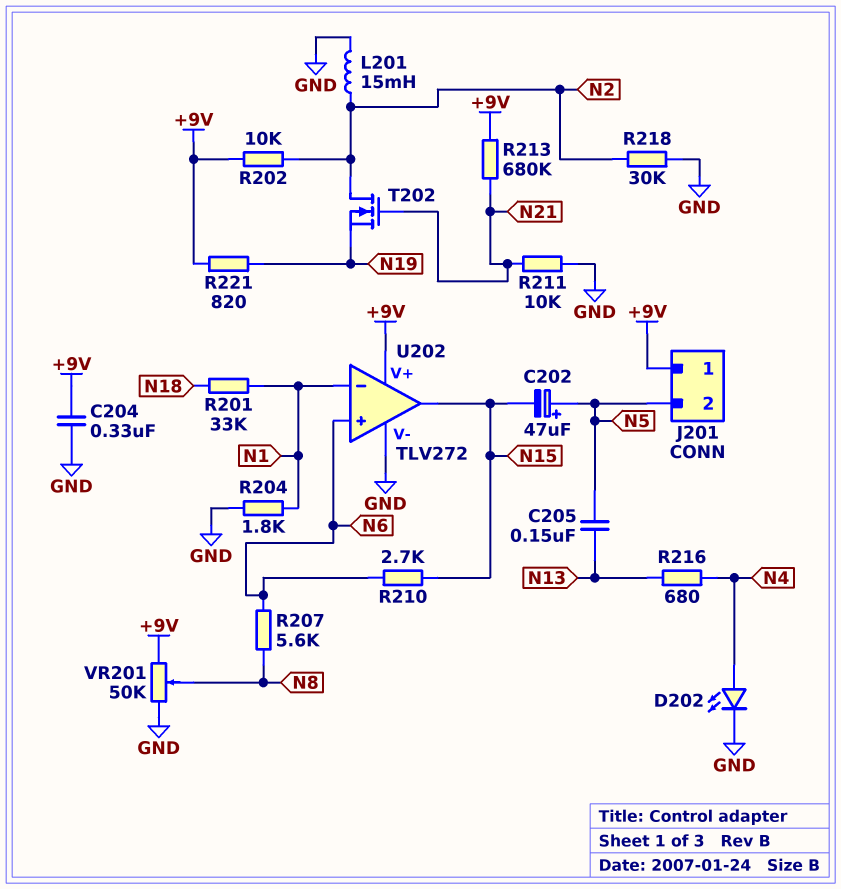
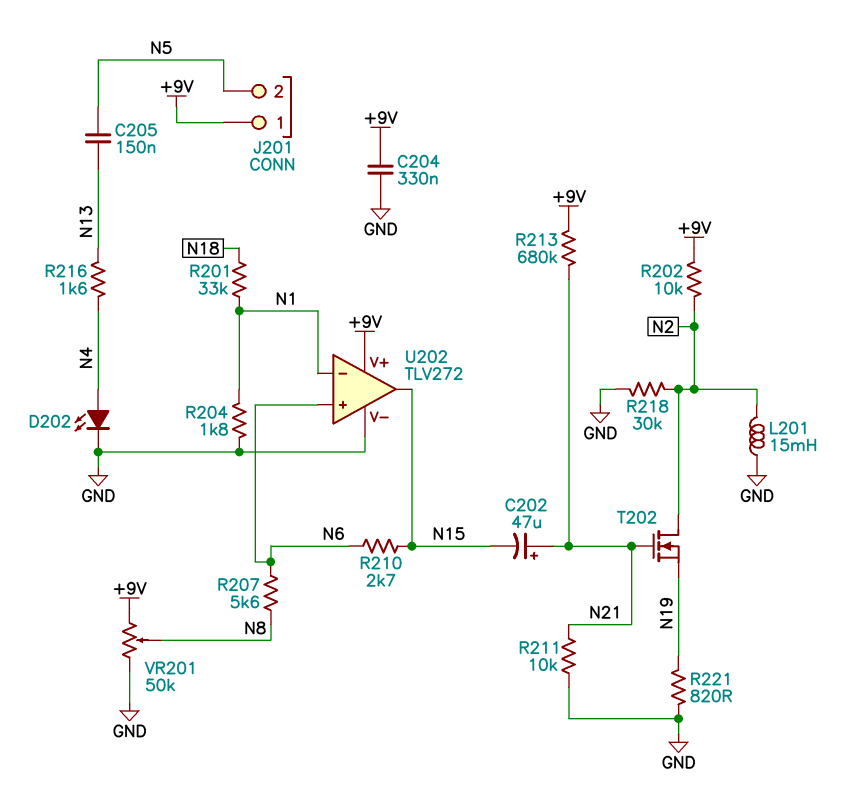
C202: 47uF (plus N5, minus N15) -> 47uF (plus N21, minus N15)
R216: 680 (N4, N13) -> 1.6k (N4, N13)
R221: 820 (+9V, N19) -> 820 (GND, N19)

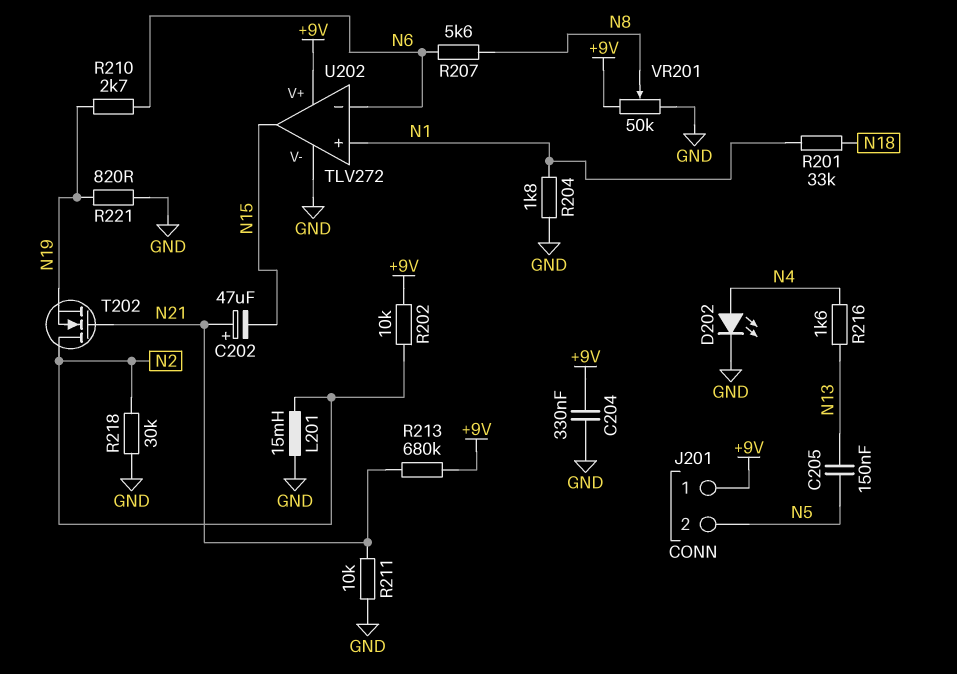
R210: 2.7k (N6, N15) -> 2.7k (N6, N19)
U202 pin in+: N6 -> N1
U202 pin in-: N1 -> N6

